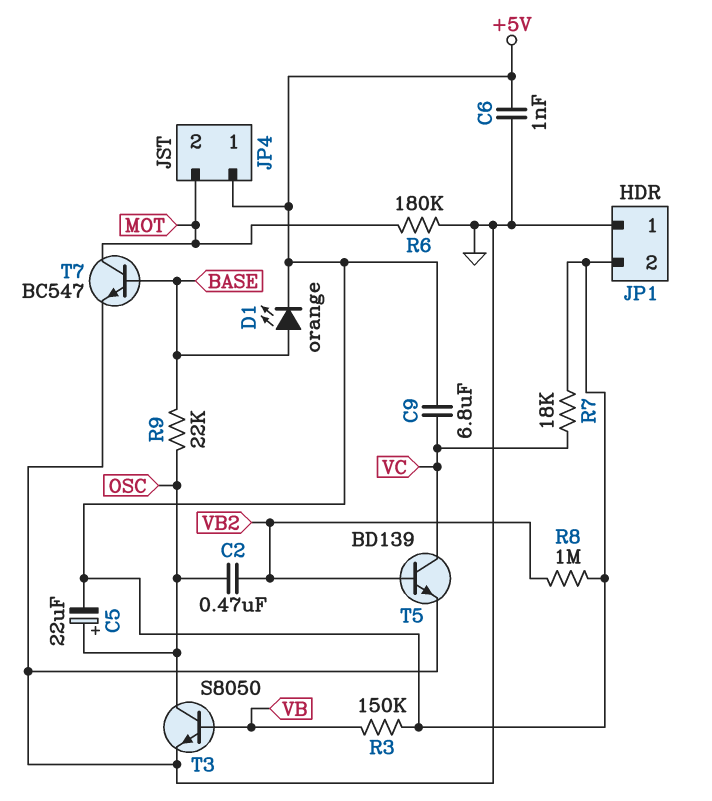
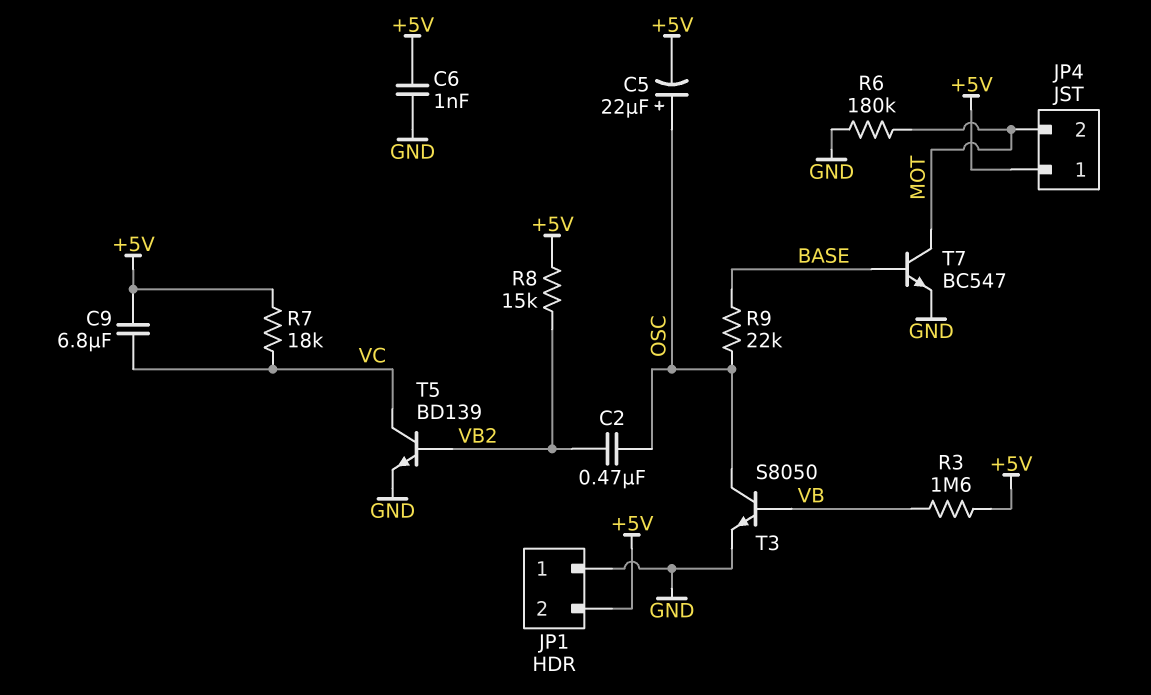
D1: LED orange (A BASE, K +5V) -> none
R3: 150k (+5V, VB) -> 1.6M (+5V, VB)
R8: 1M (+5V, VB2) -> 15k (+5V, VB2)

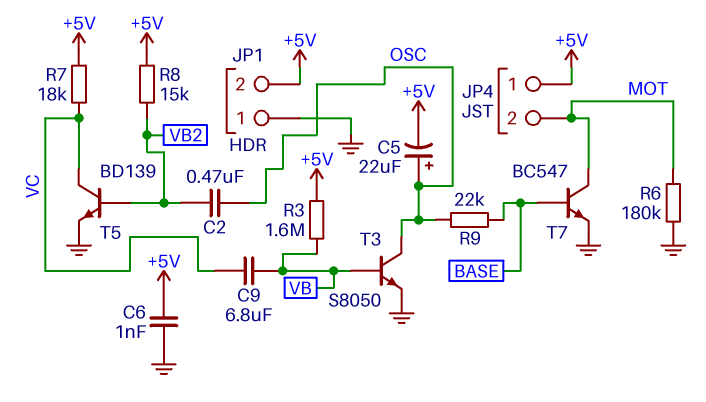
C9: 6.8uF (+5V, VC) -> 6.8uF (VB, VC)

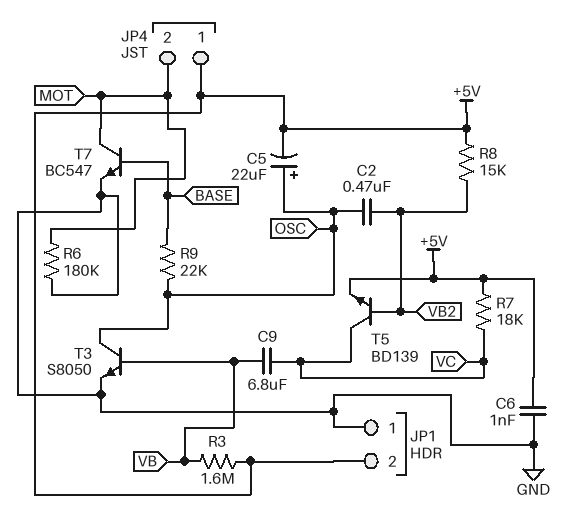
T5: NPN BD139 (B VB2, C VC, E GND) -> NPN BD139 (B VB2, C VC, E +5V)

